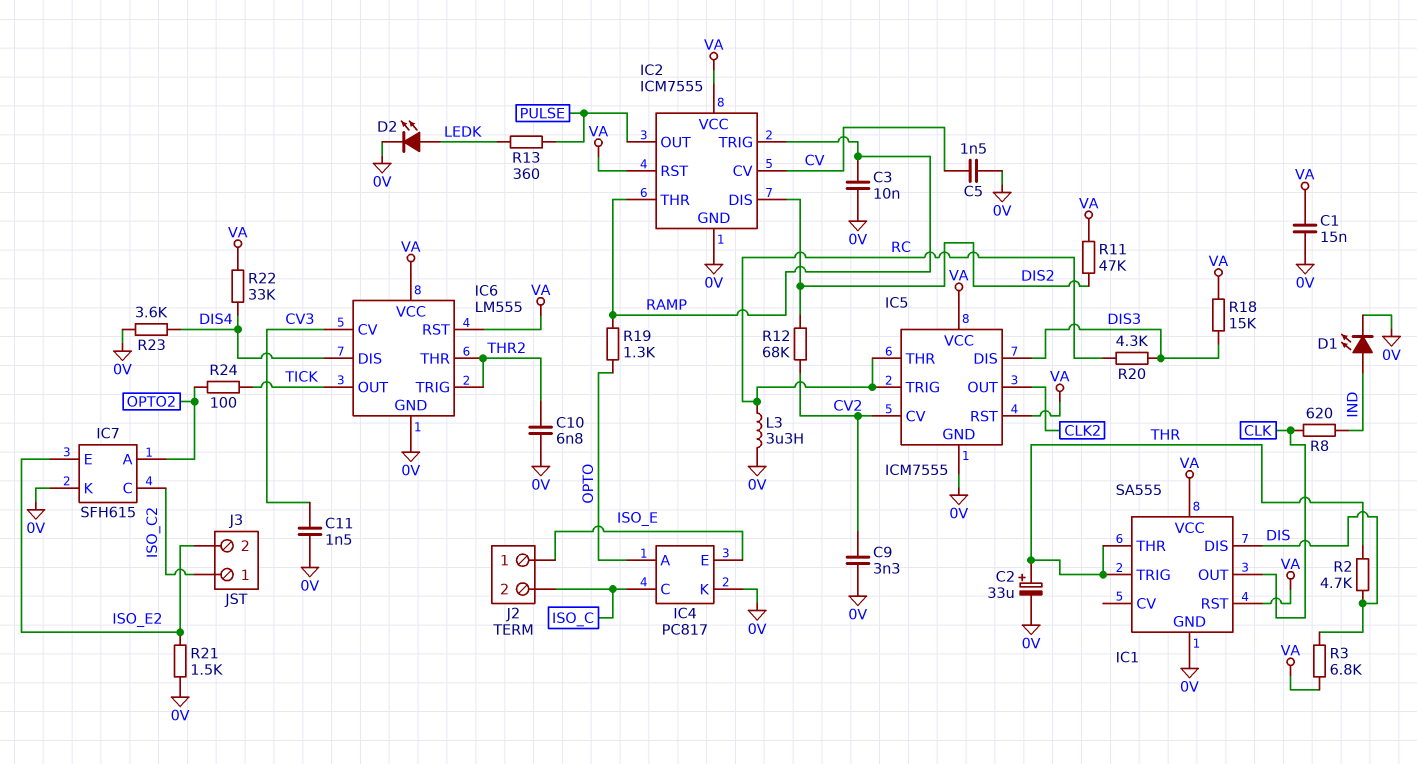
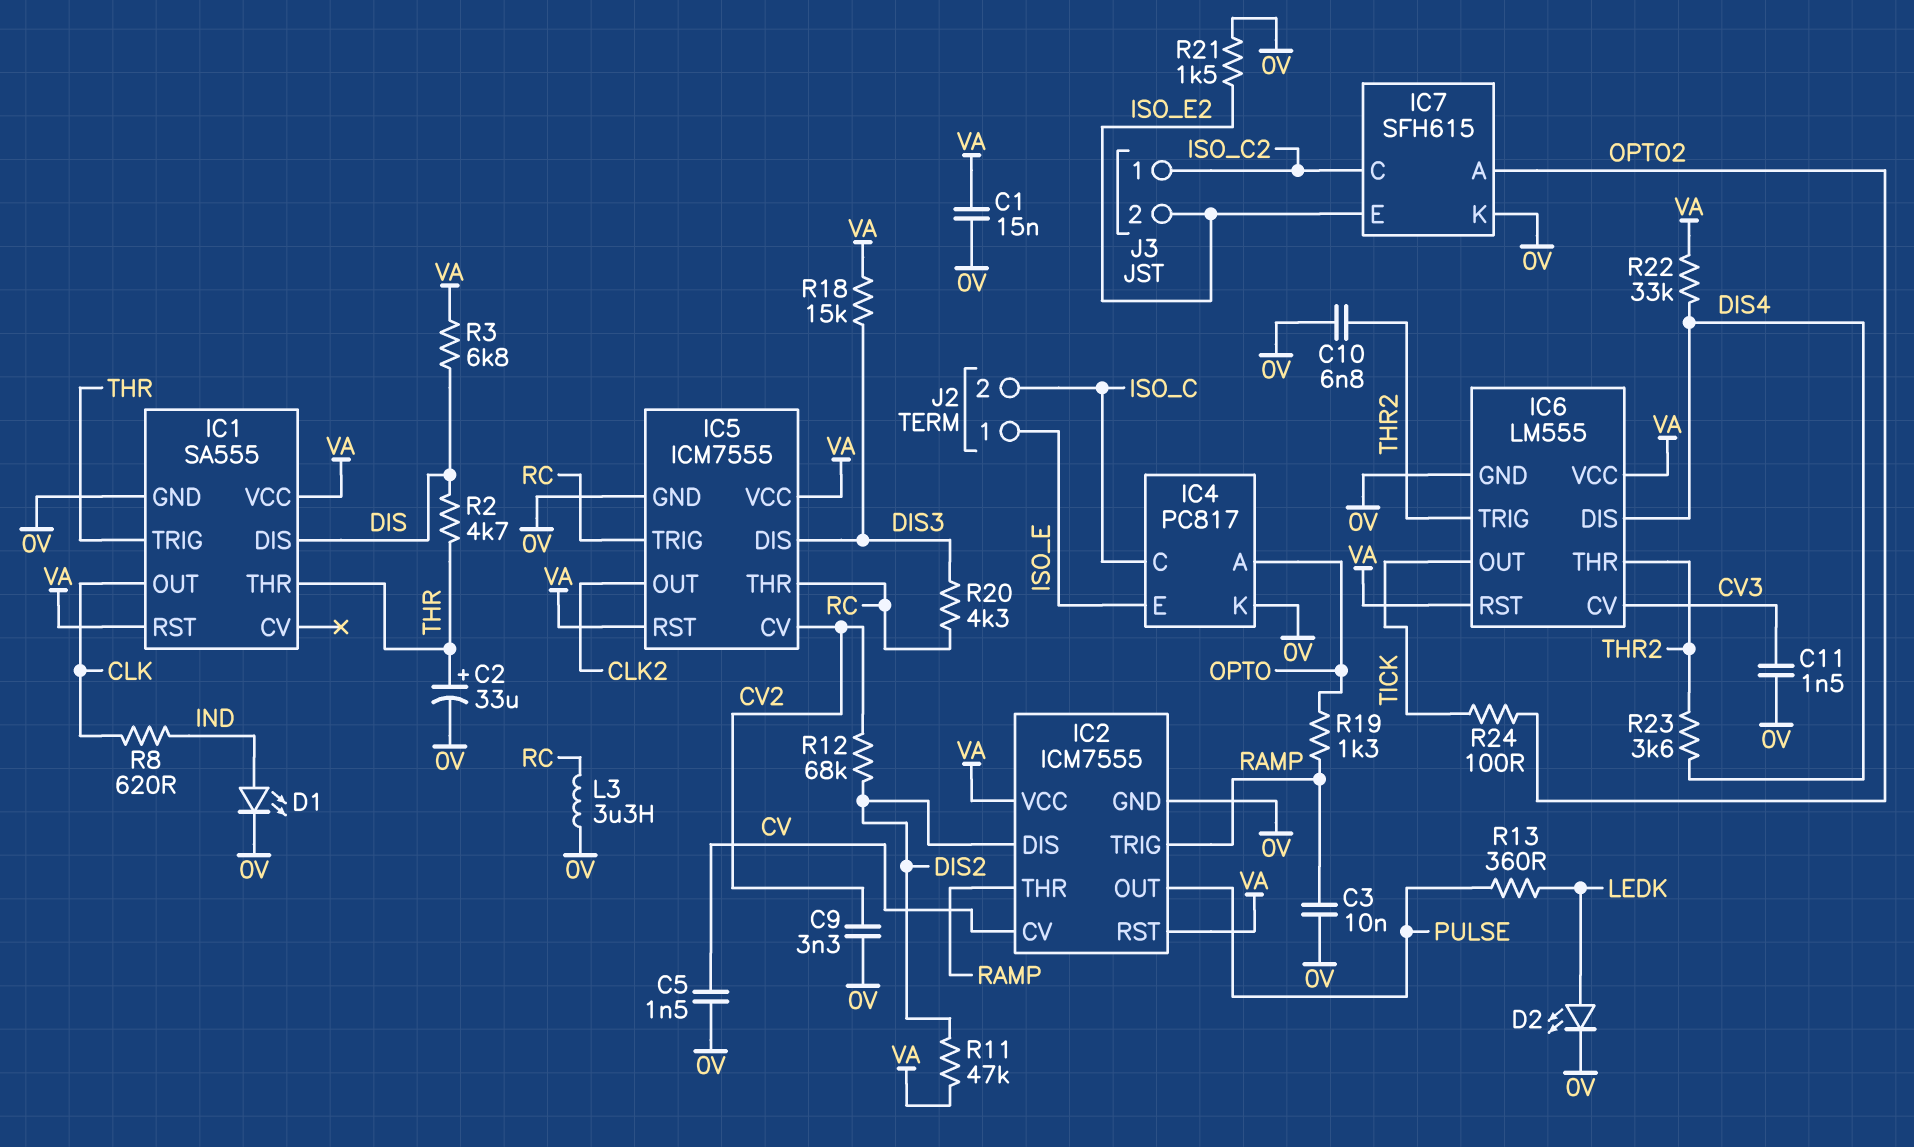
R23: 3.6k (0V, DIS4) -> 3.6k (DIS4, THR2)

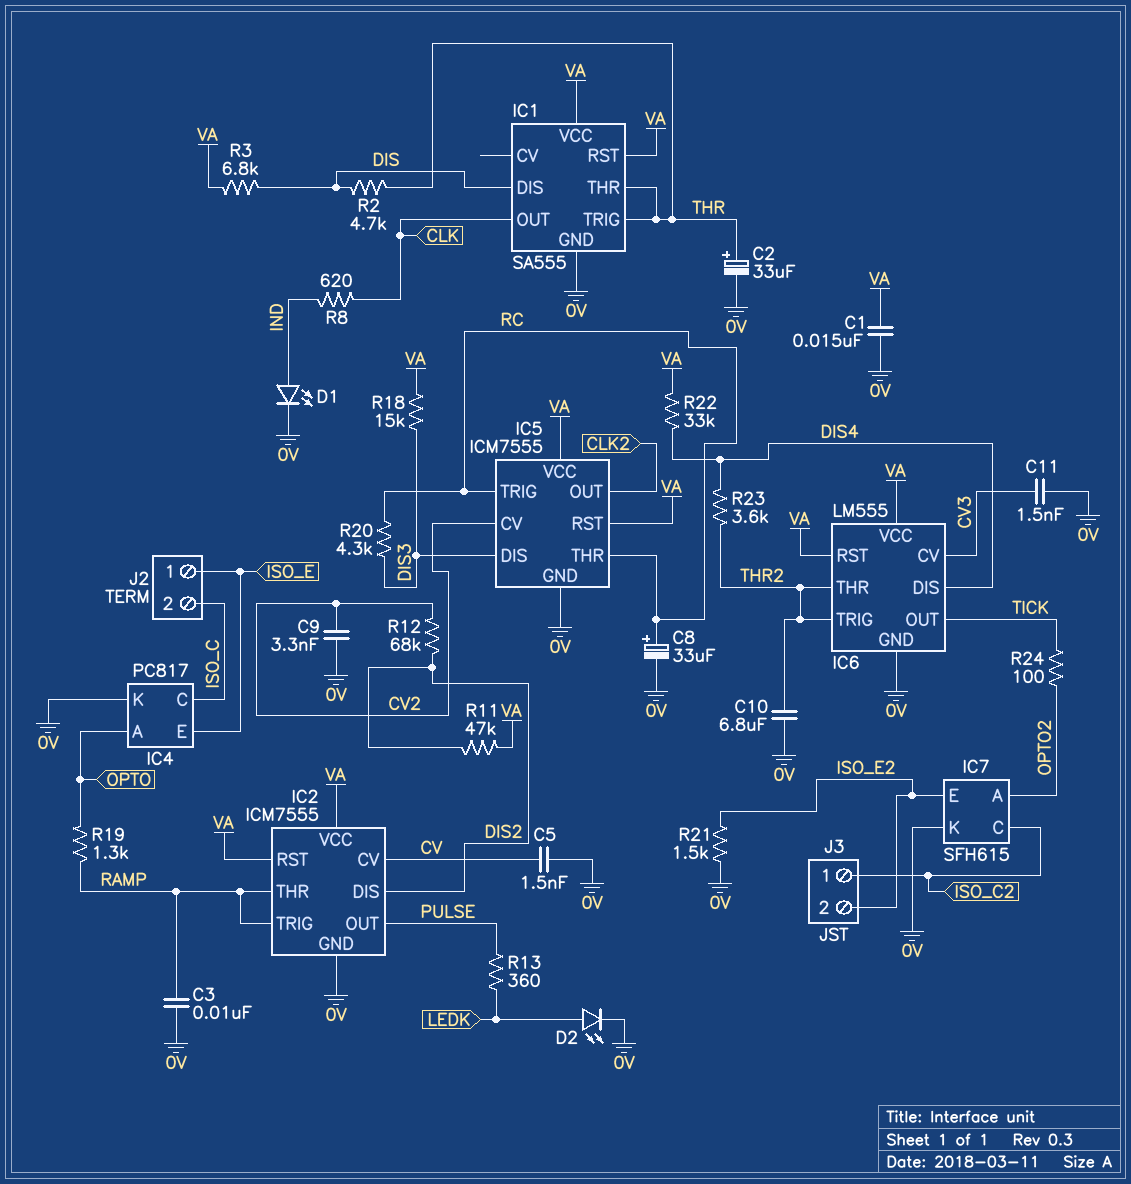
C8: none -> 33uF (plus RC, minus 0V)
C10: 6.8nF (0V, THR2) -> 6.8uF (0V, THR2)
L3: 3.3uH (0V, RC) -> none

